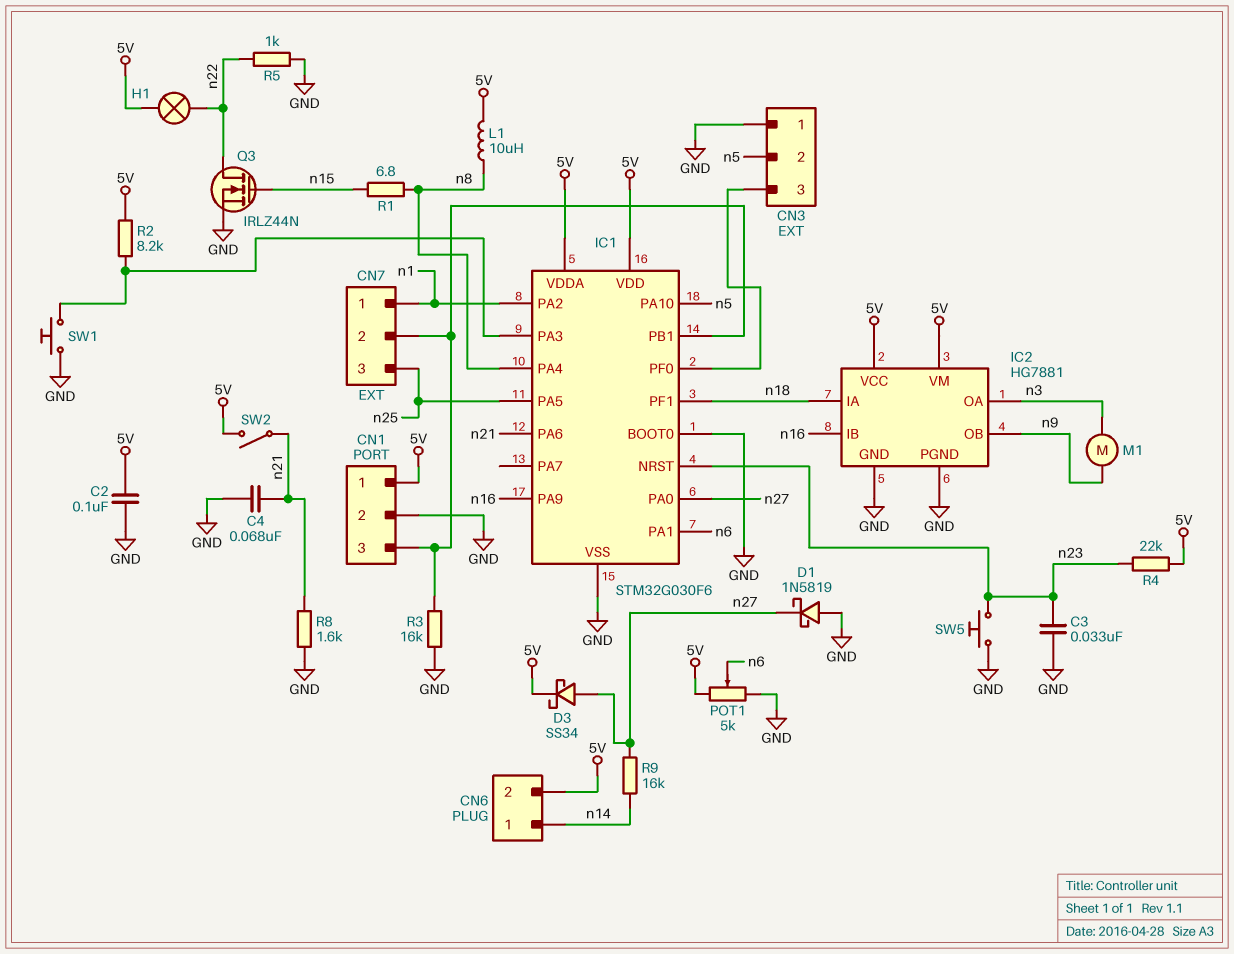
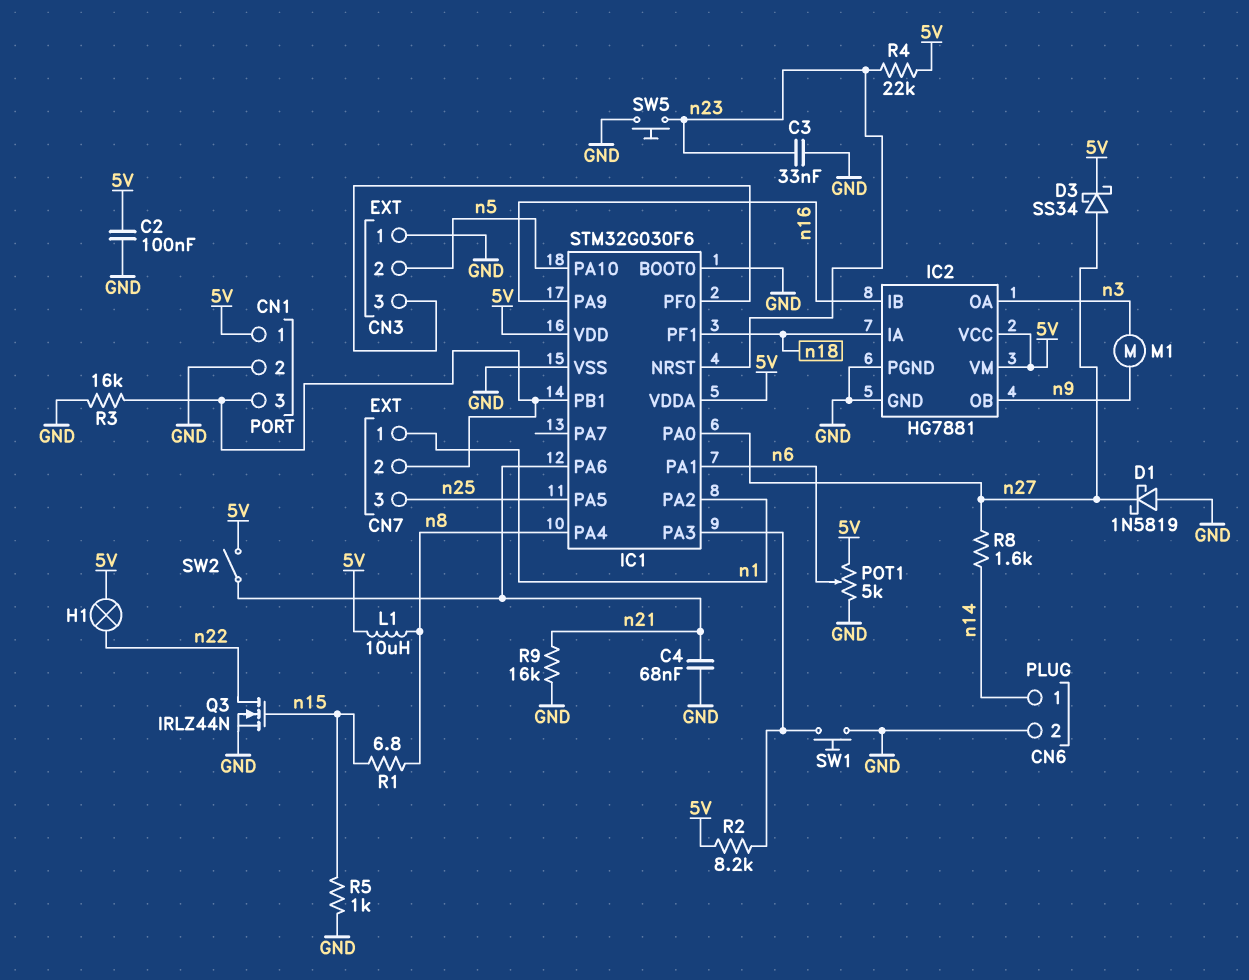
CN6 pin 2: 5V -> GND
R5: 1k (GND, n22) -> 1k (GND, n15)
R8: 1.6k (GND, n21) -> 1.6k (n14, n27)
R9: 16k (n14, n27) -> 16k (GND, n21)

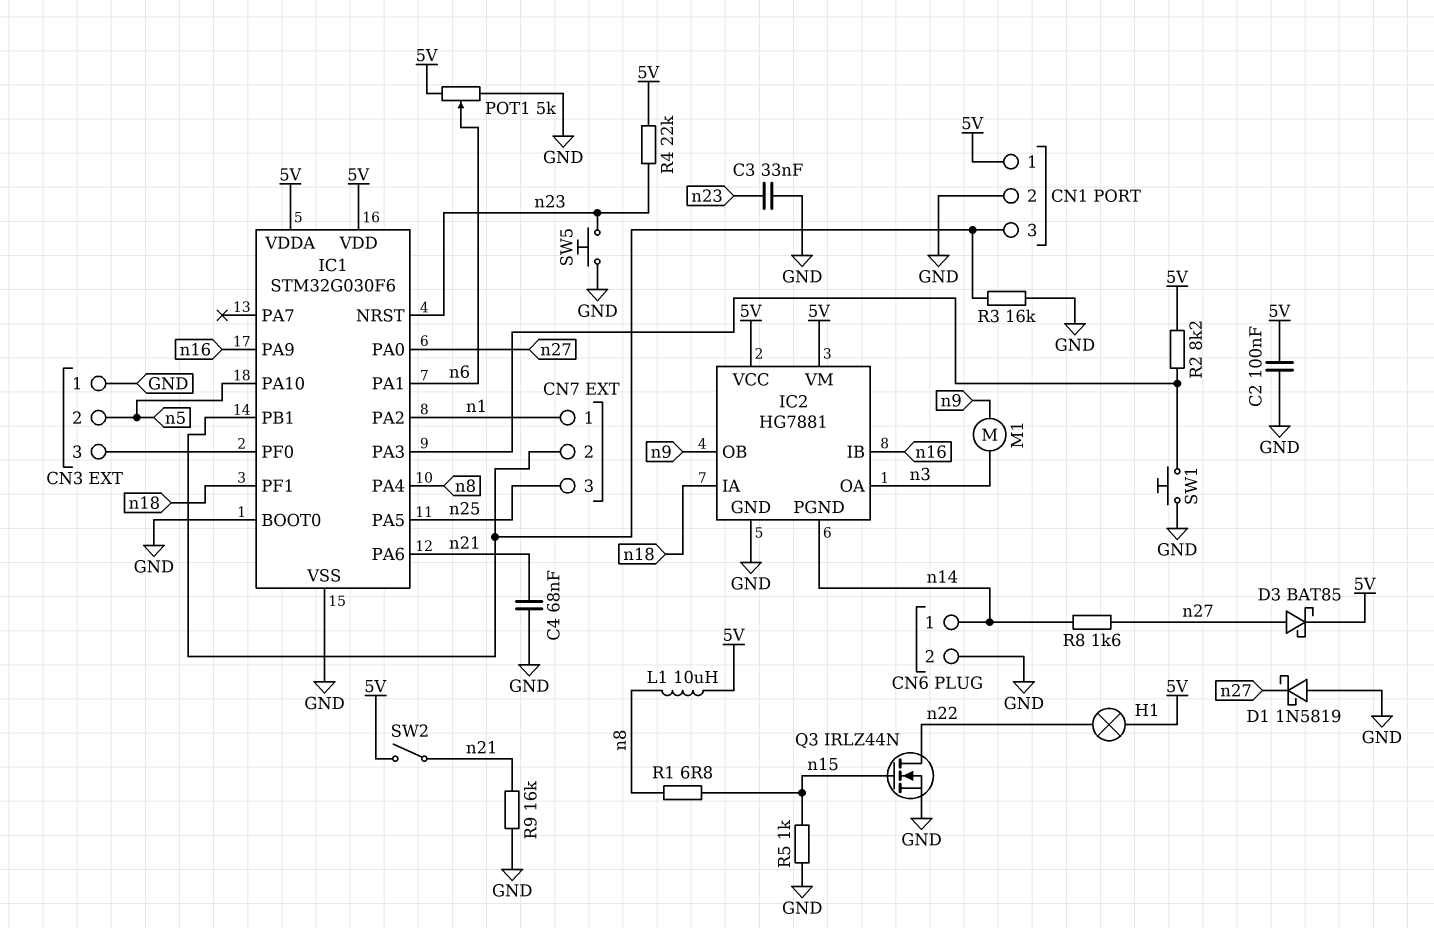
D3: schottky SS34 (A n27, K 5V) -> schottky BAT85 (A n27, K 5V)
IC2 pin PGND: GND -> n14

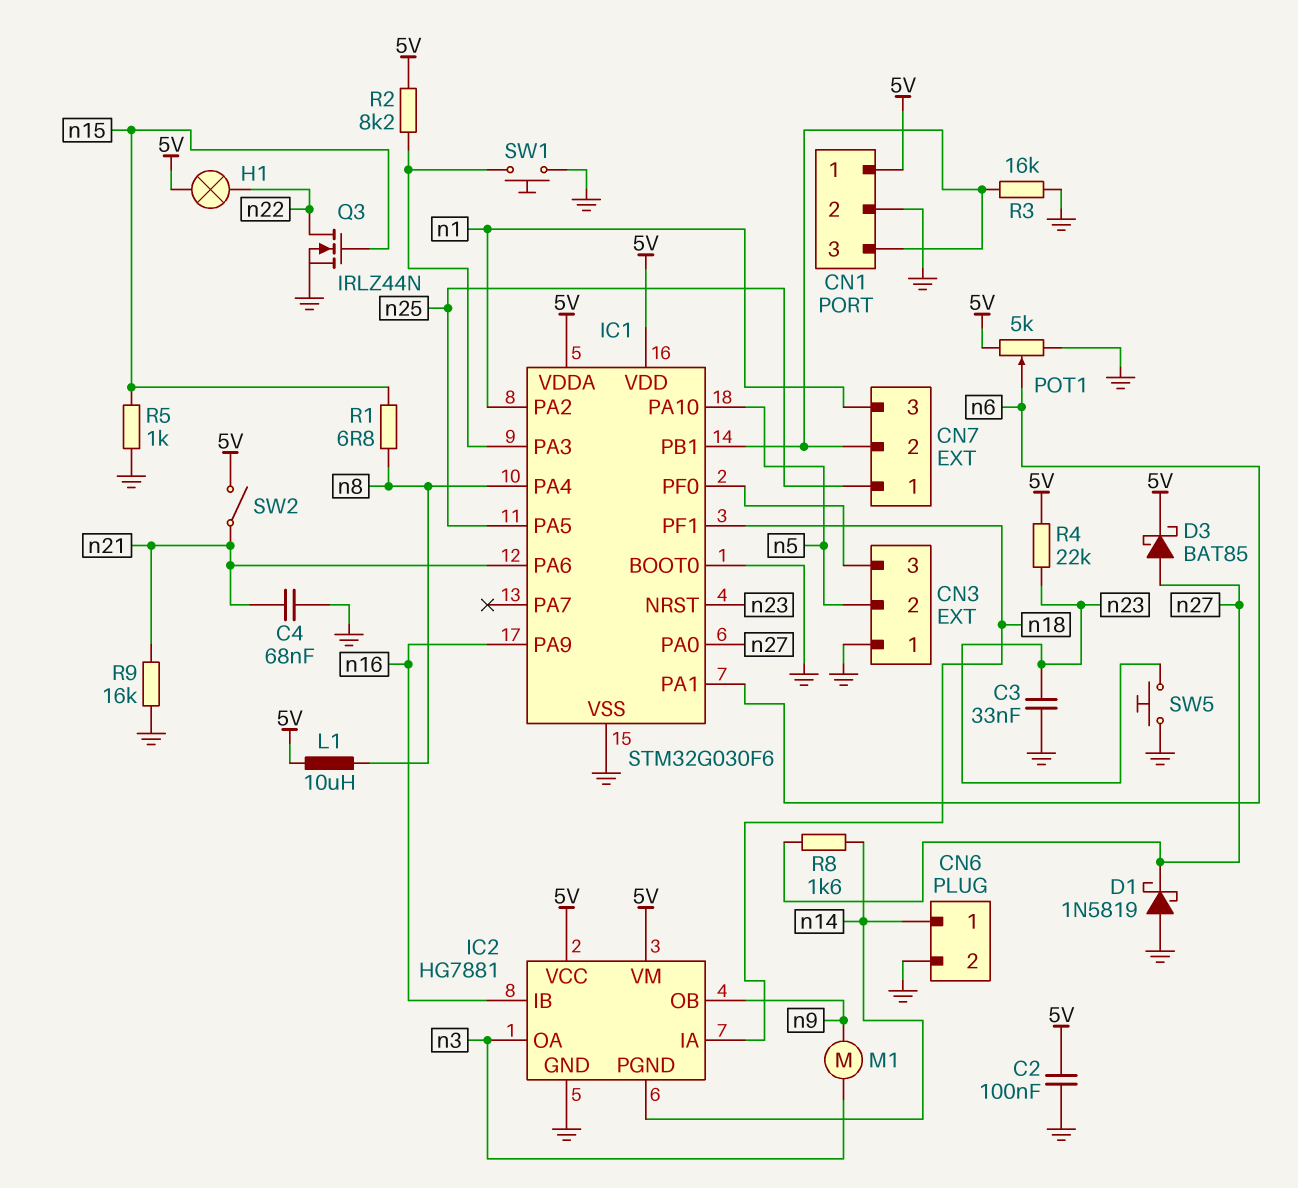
CN7 pin 1: n1 -> n25
CN7 pin 3: n25 -> n1

